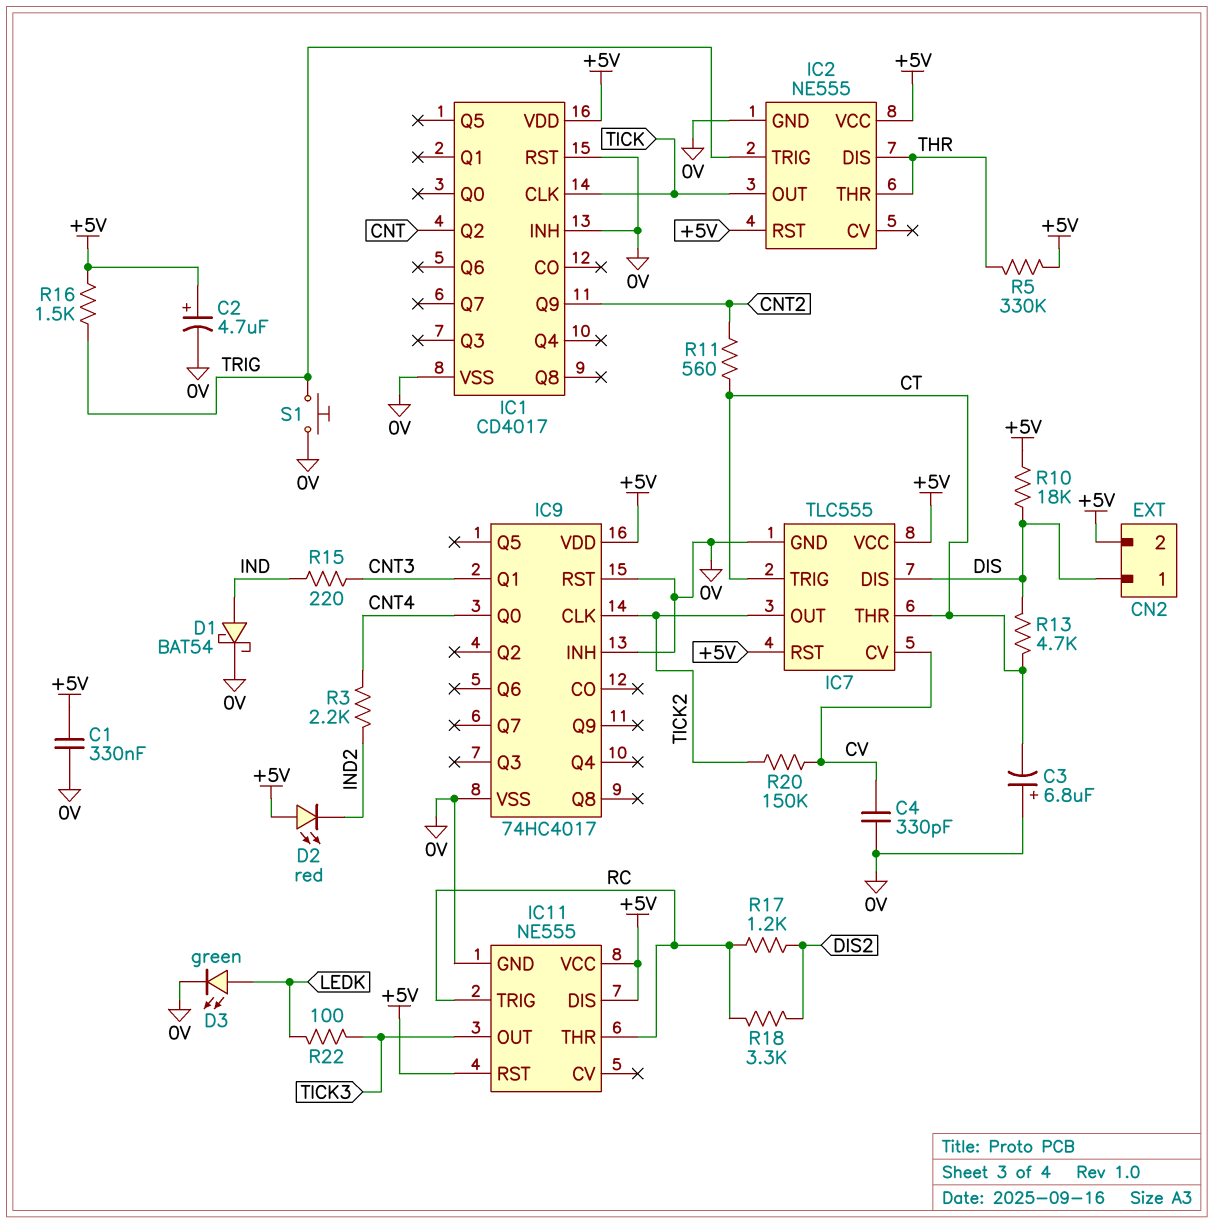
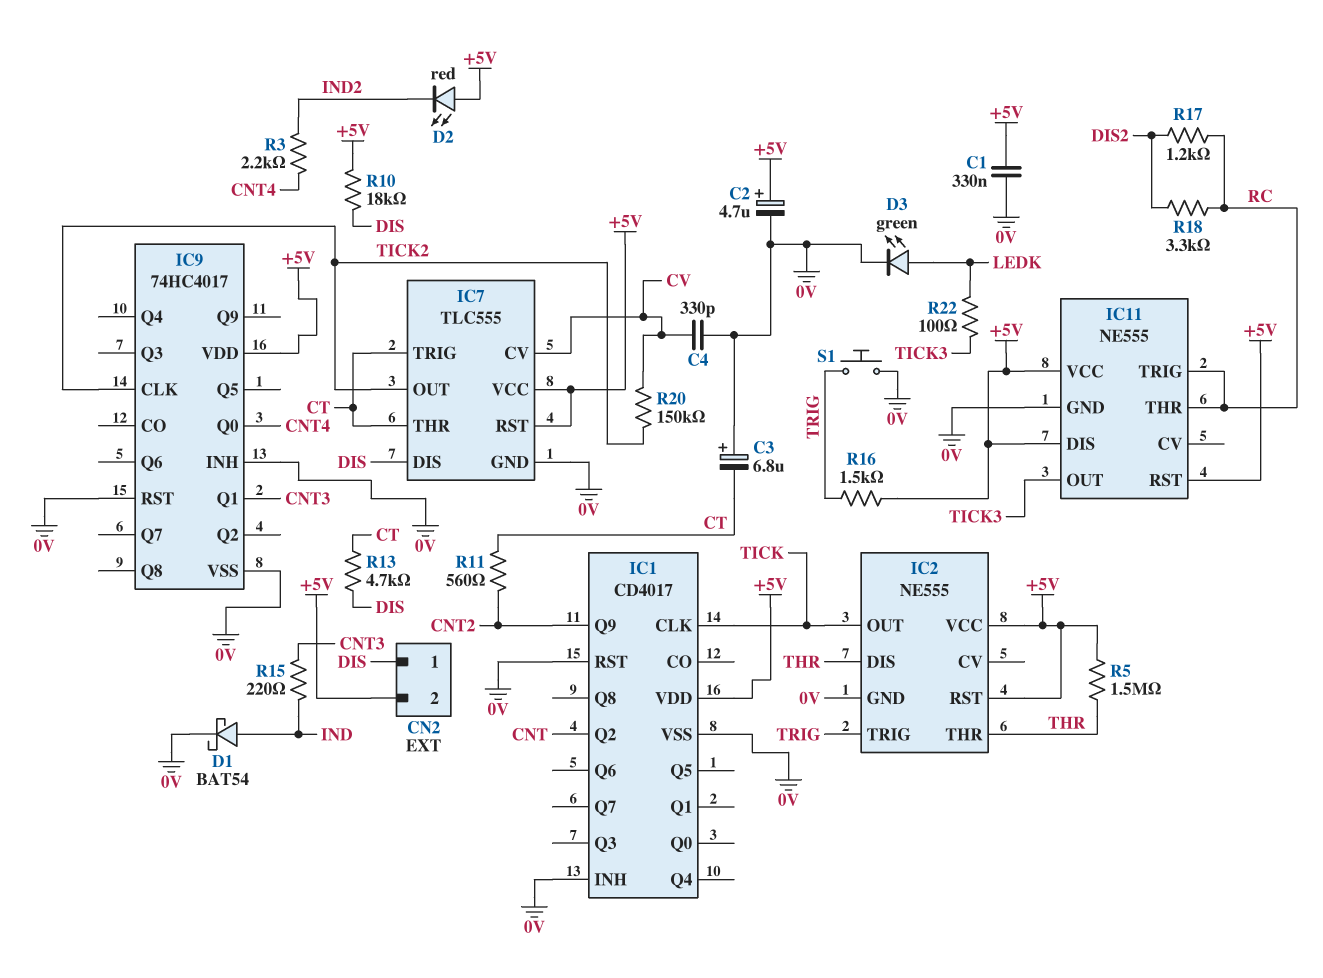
R5: 330k (+5V, THR) -> 1.5M (+5V, THR)

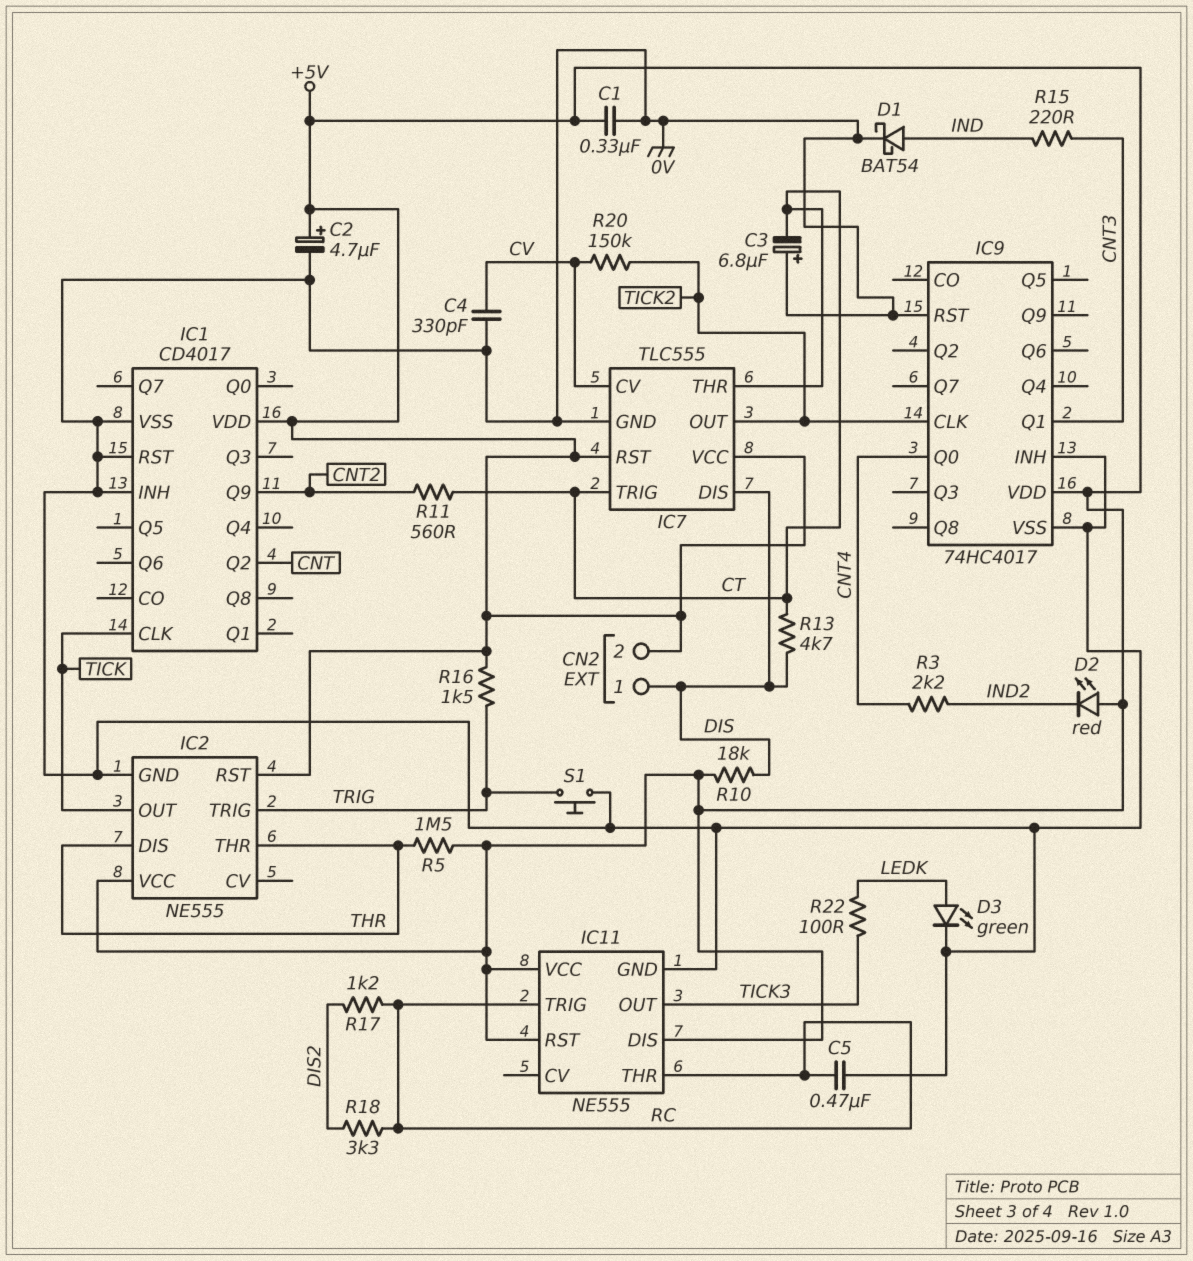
C5: none -> 470nF (0V, RC)

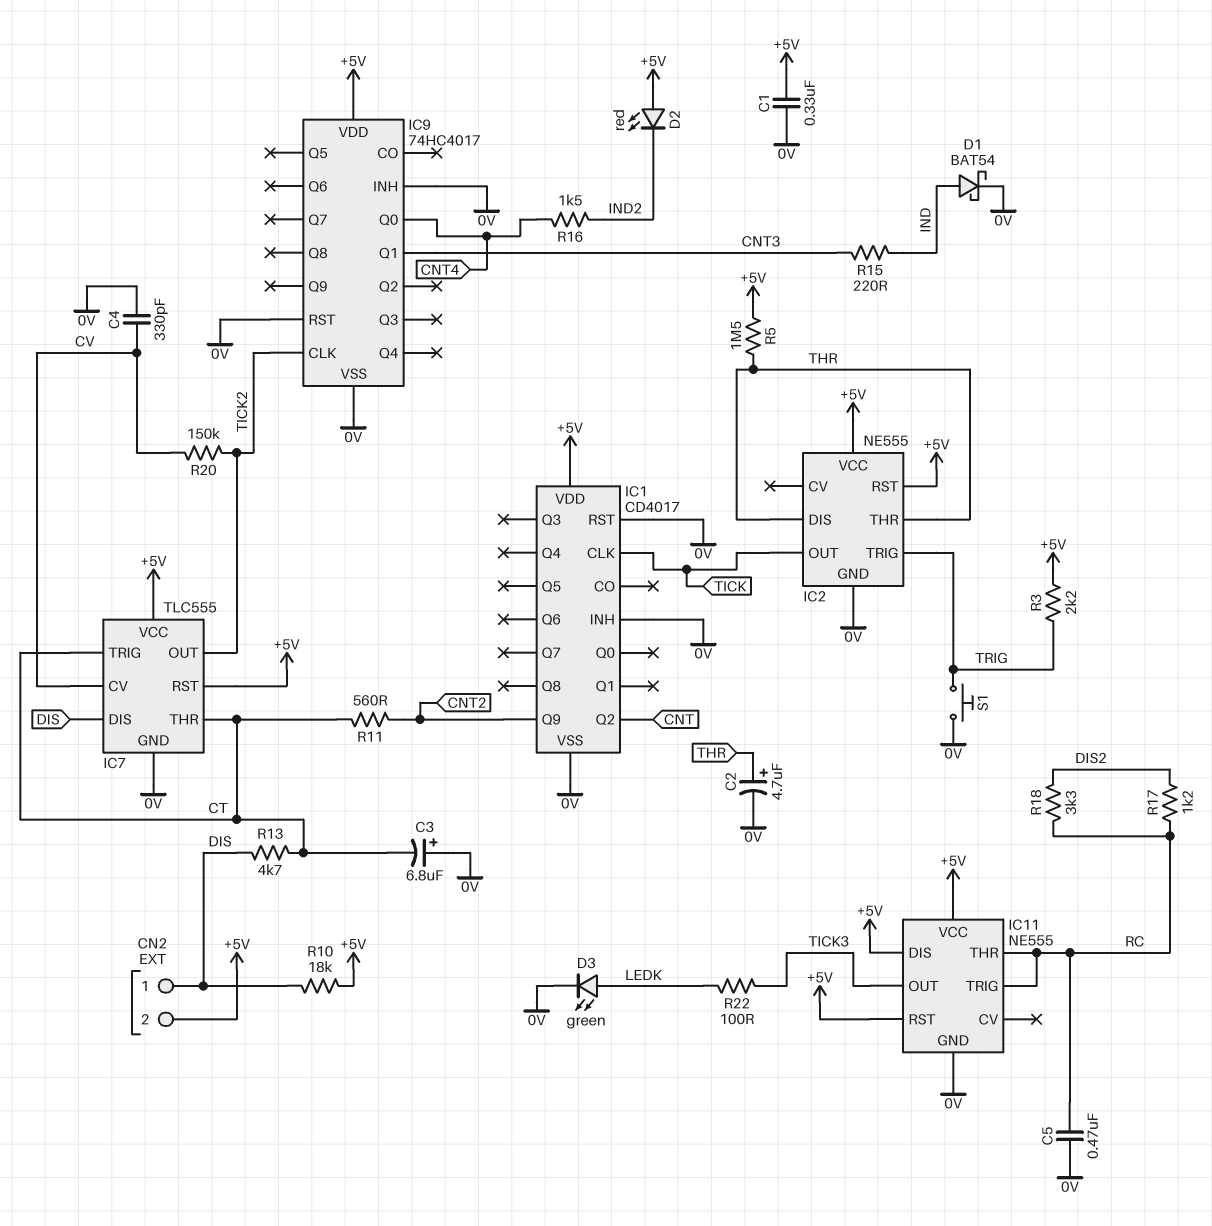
C2: 4.7uF (plus +5V, minus 0V) -> 4.7uF (plus THR, minus 0V)
R3: 2.2k (CNT4, IND2) -> 2.2k (+5V, TRIG)
R16: 1.5k (+5V, TRIG) -> 1.5k (CNT4, IND2)

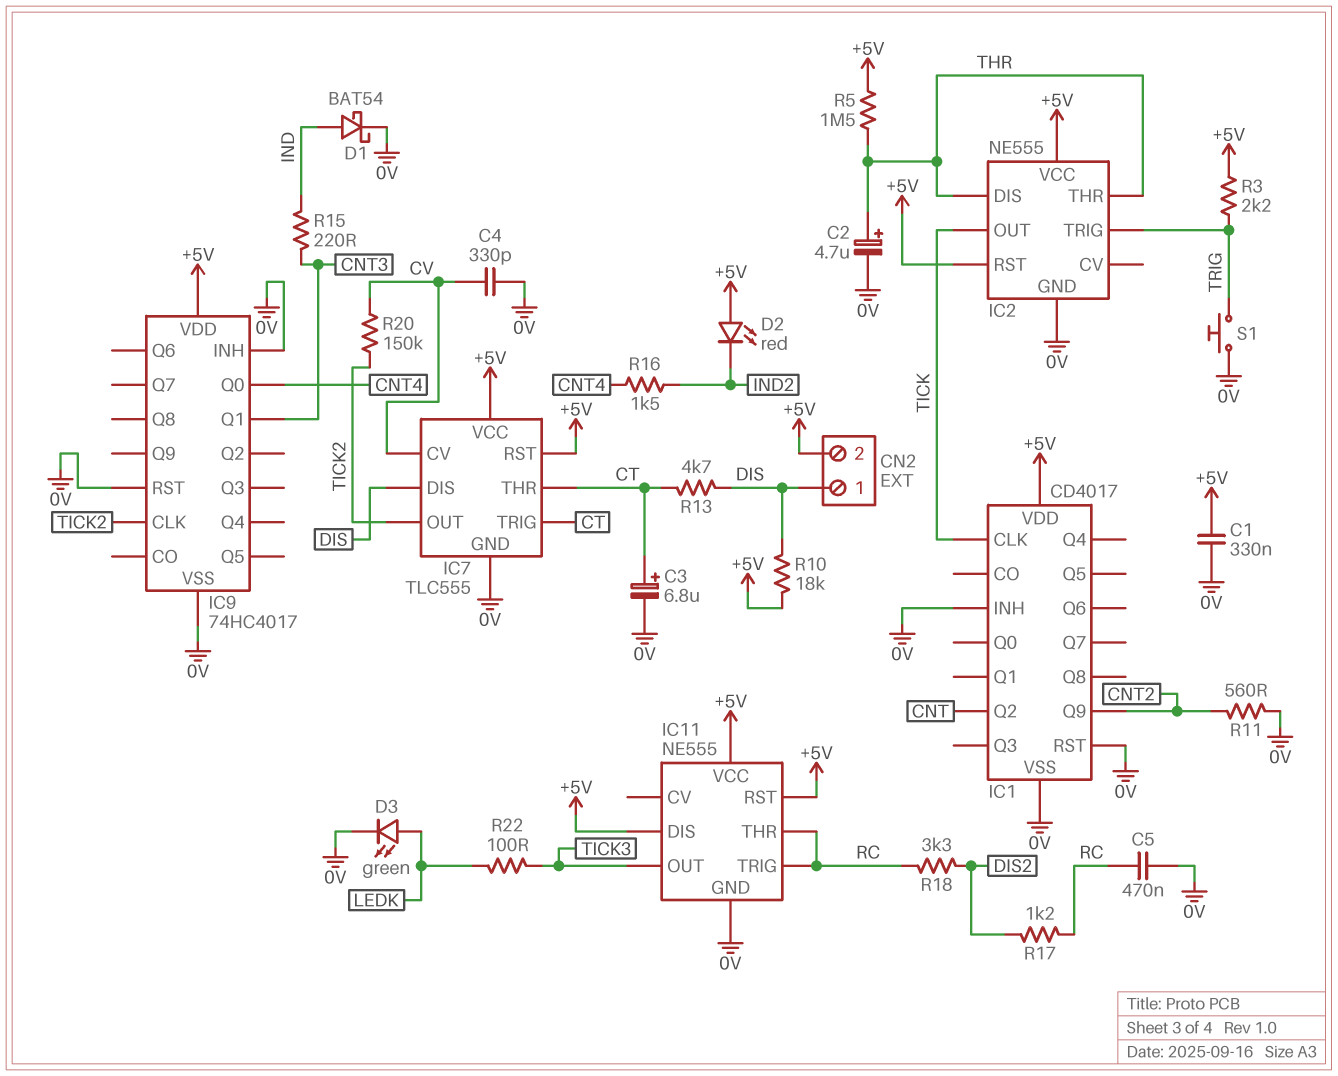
C3: 6.8uF (plus 0V, minus CT) -> 6.8uF (plus CT, minus 0V)
R11: 560 (CNT2, CT) -> 560 (0V, CNT2)

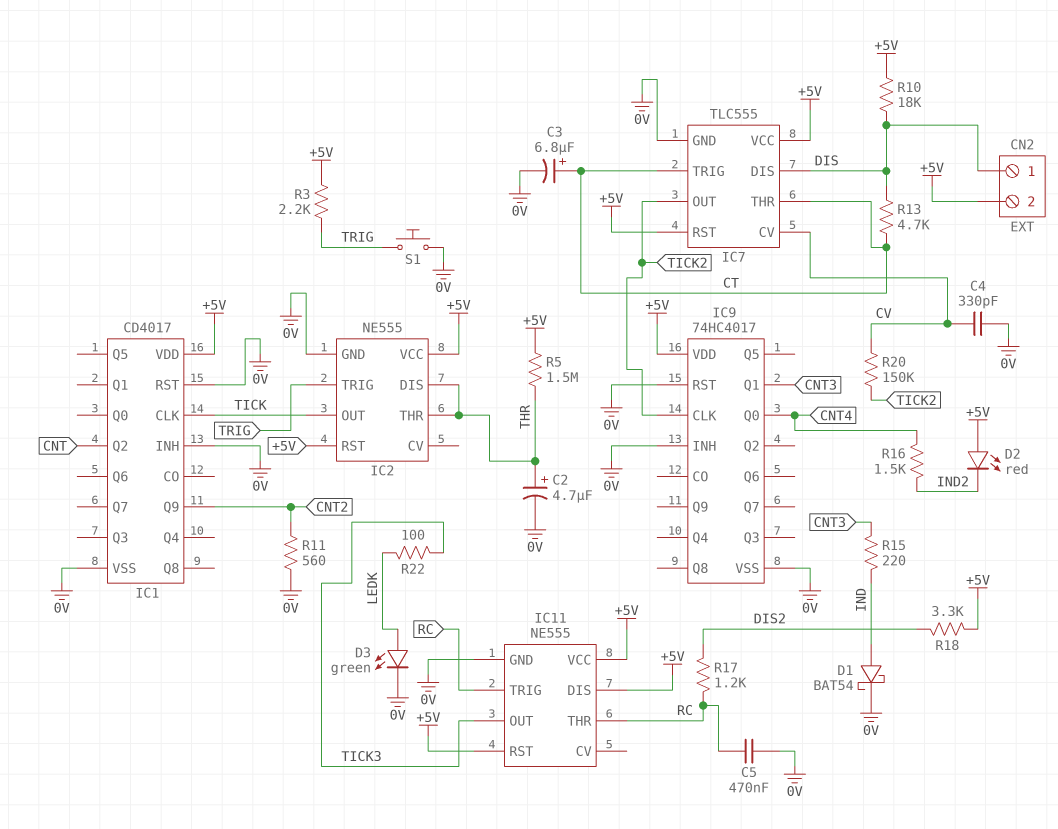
C1: 330nF (+5V, 0V) -> none
R18: 3.3k (DIS2, RC) -> 3.3k (+5V, DIS2)

